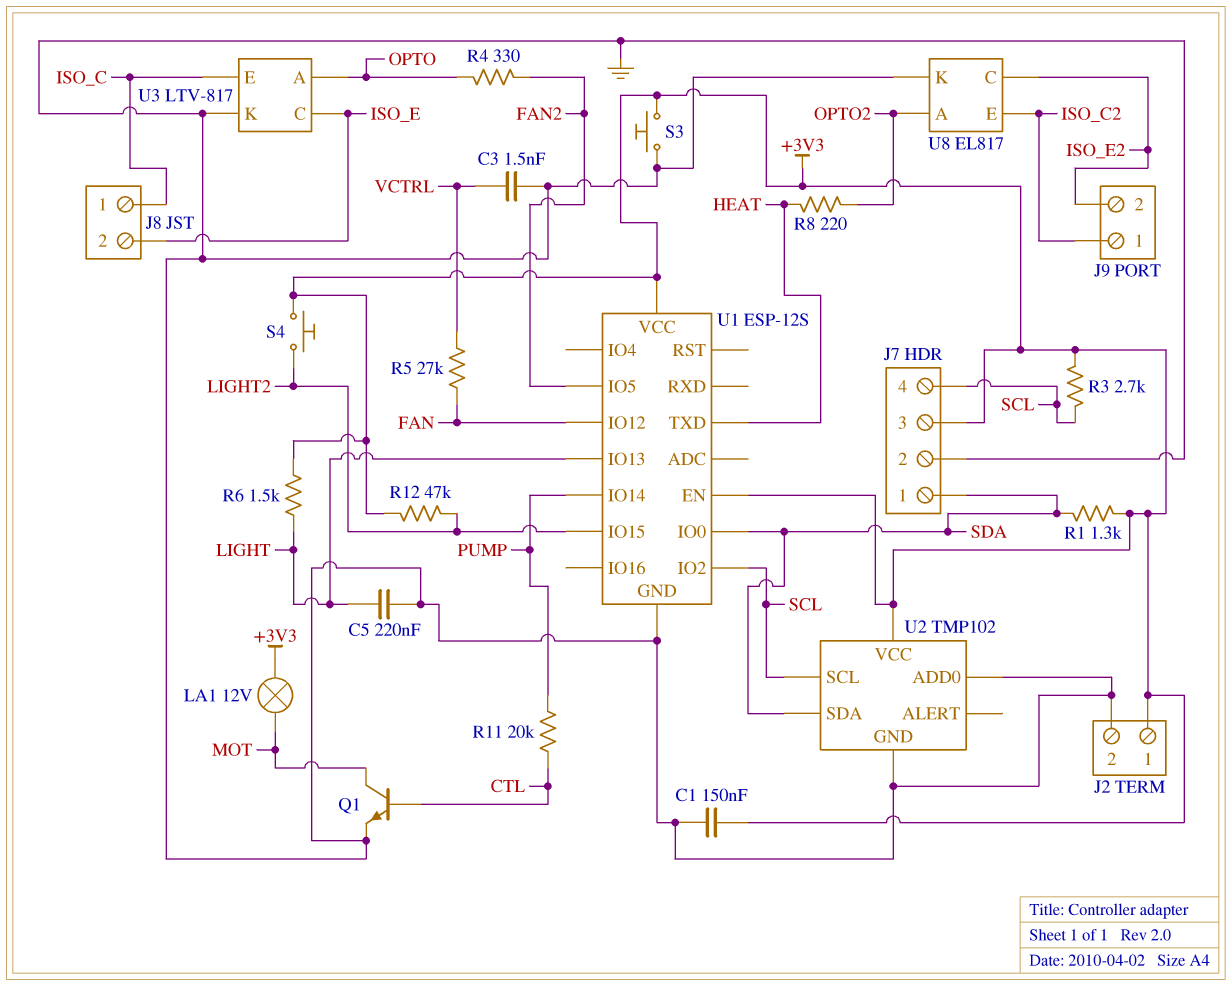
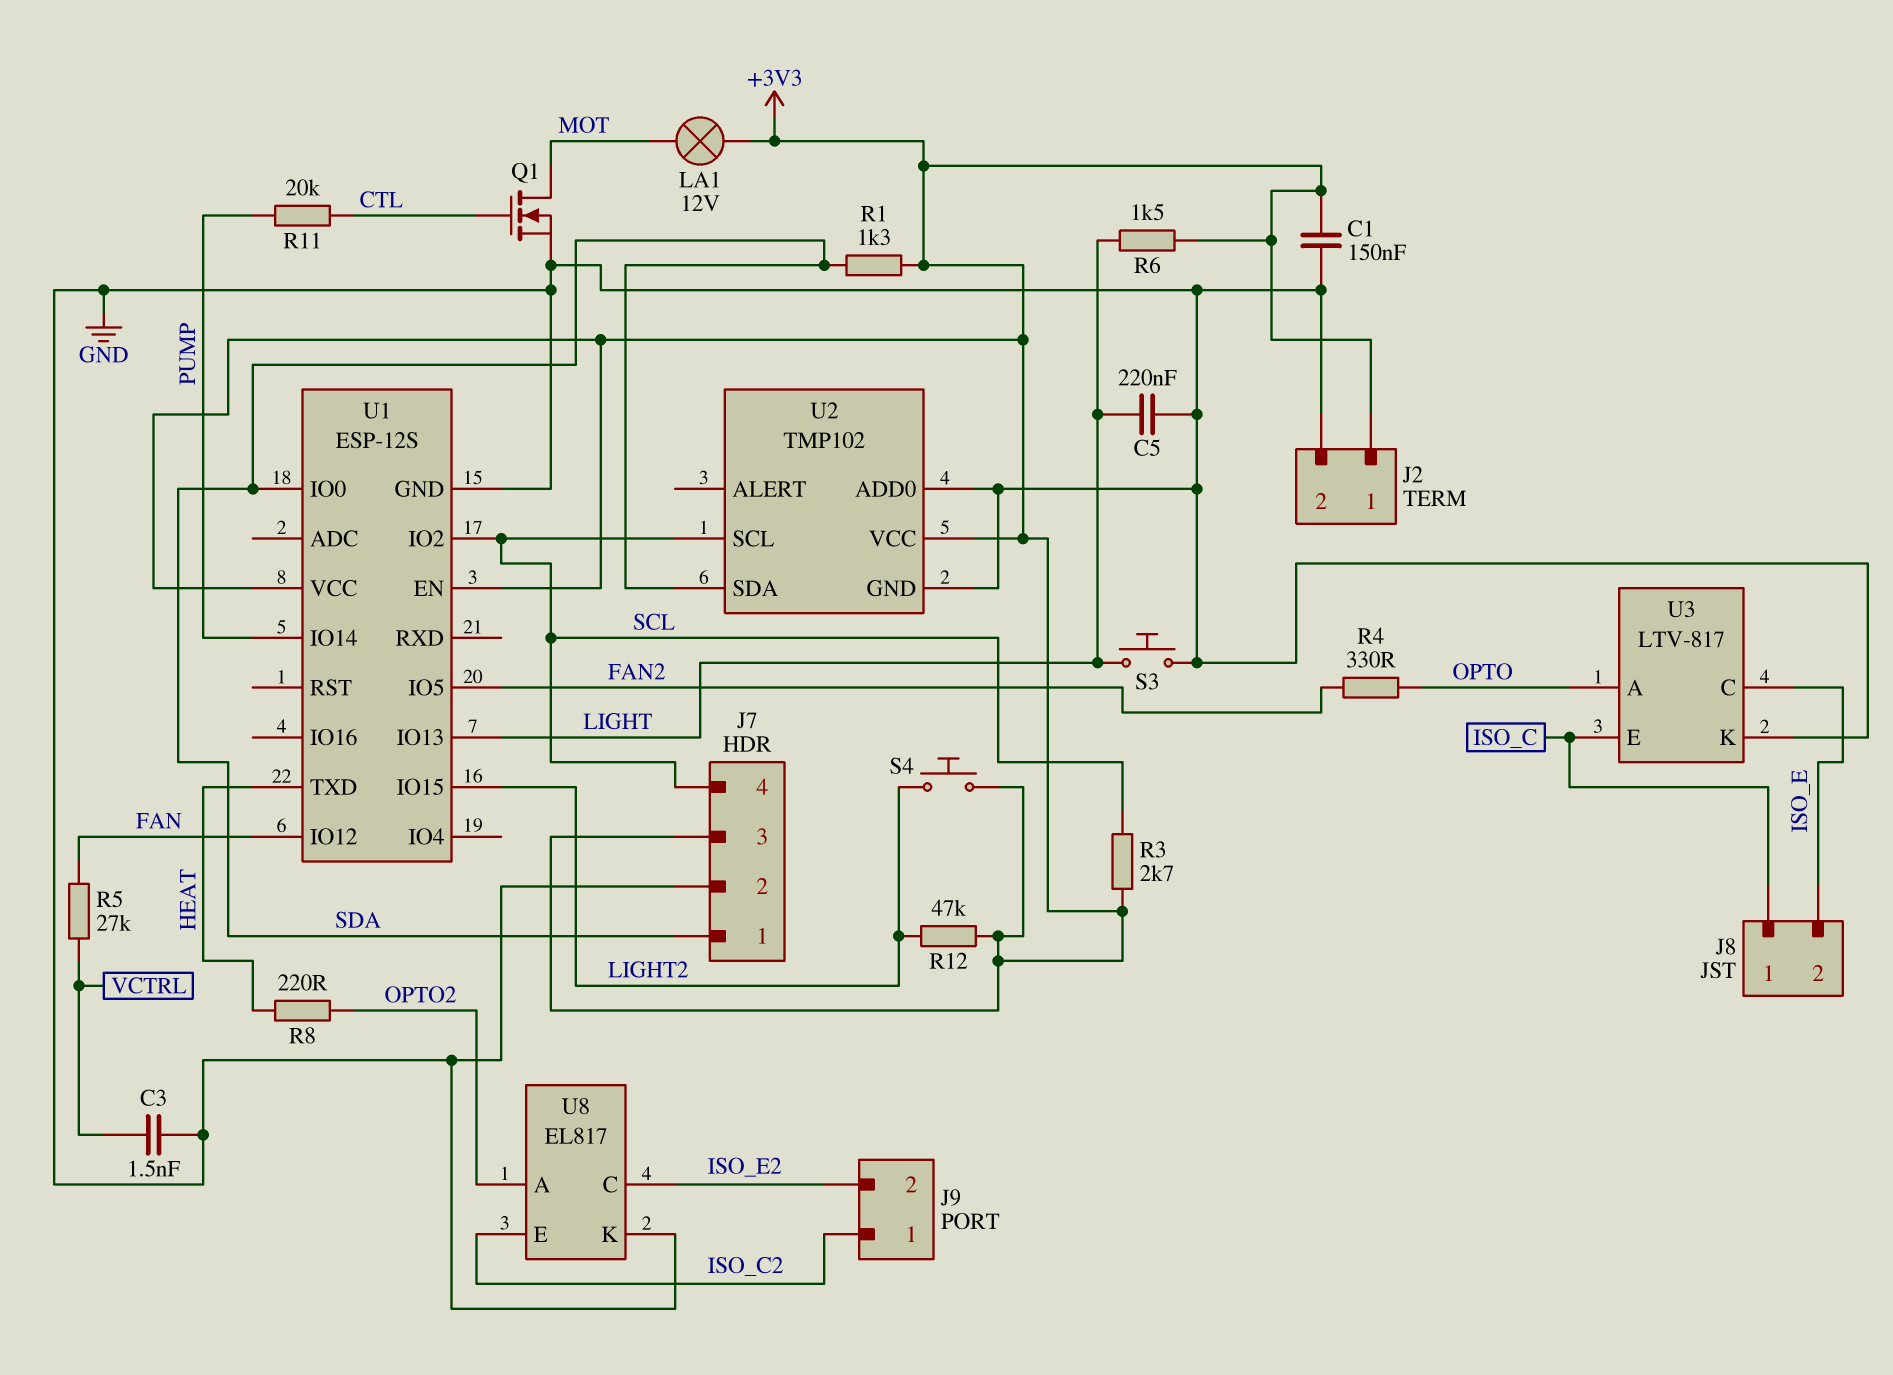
Q1: NPN (B CTL, C MOT, E GND) -> NMOS (G CTL, D MOT, S GND)
S3: button (+3V3, GND) -> button (GND, LIGHT)

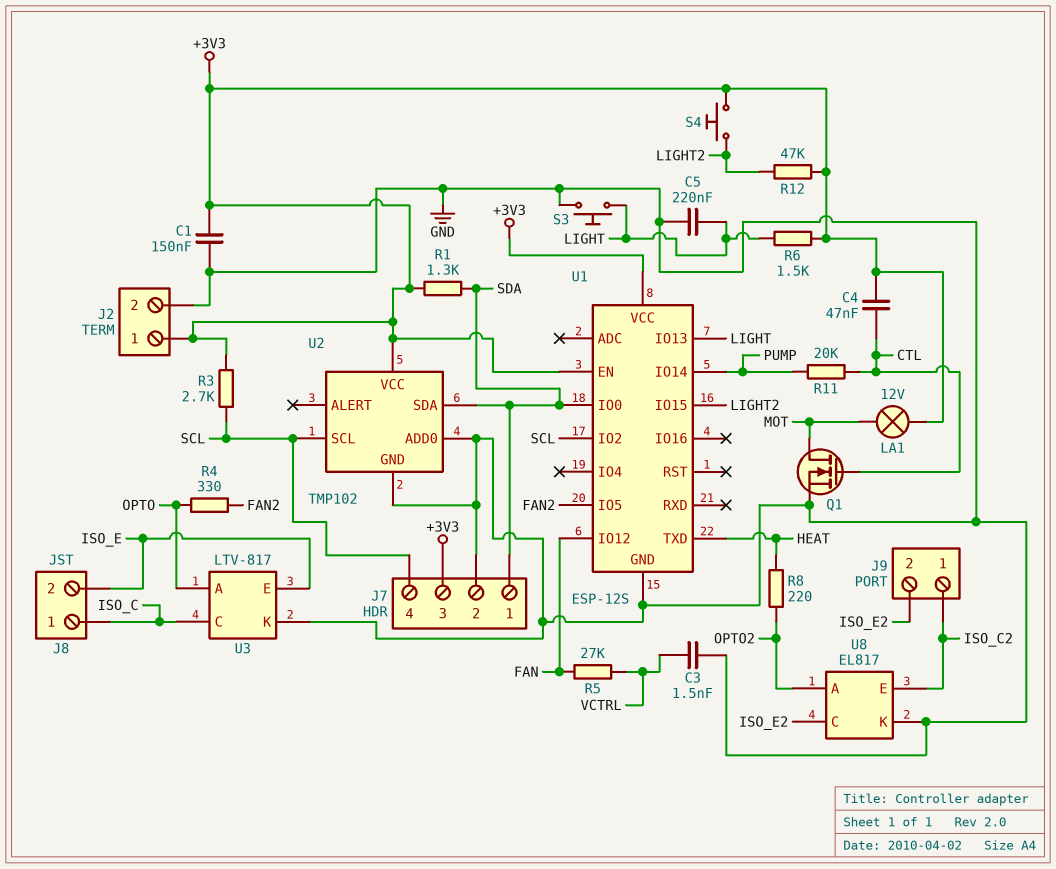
C4: none -> 47nF (+3V3, CTL)
U3 pin C: ISO_E -> ISO_C
U3 pin E: ISO_C -> ISO_E

